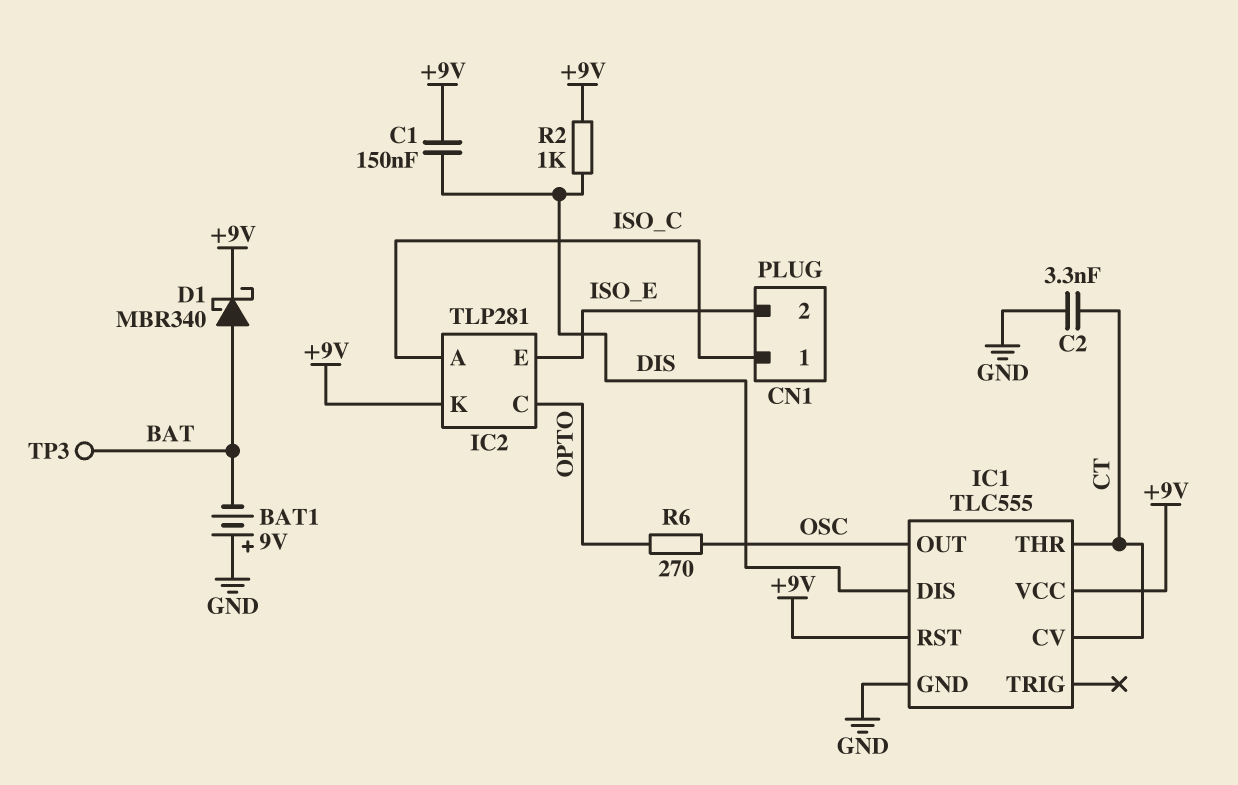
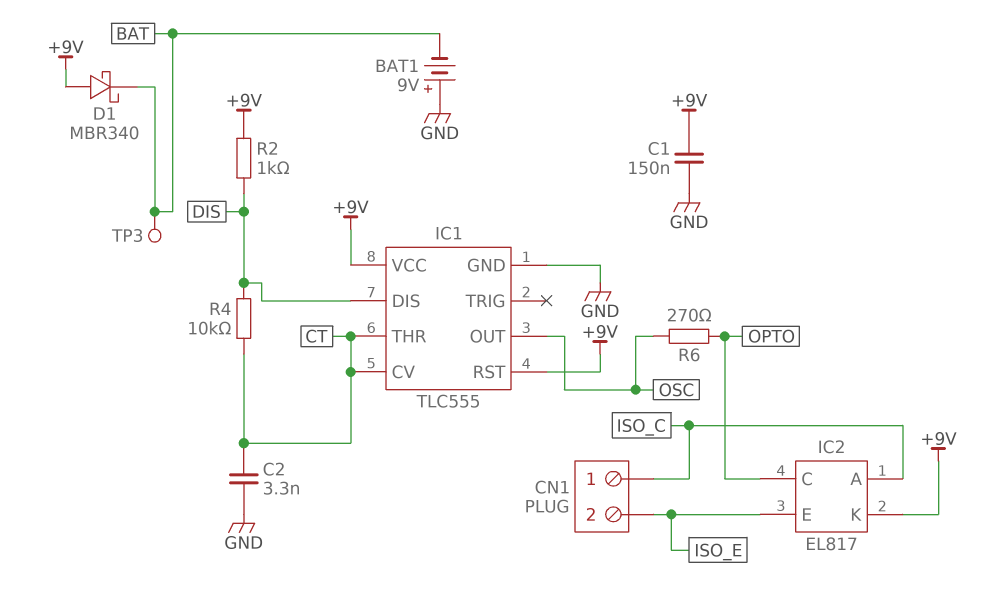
C1: 150nF (+9V, DIS) -> 150nF (+9V, GND)
D1: schottky MBR340 (A BAT, K +9V) -> schottky MBR340 (A +9V, K BAT)
IC2: TLP281 -> EL817
R4: none -> 10k (CT, DIS)

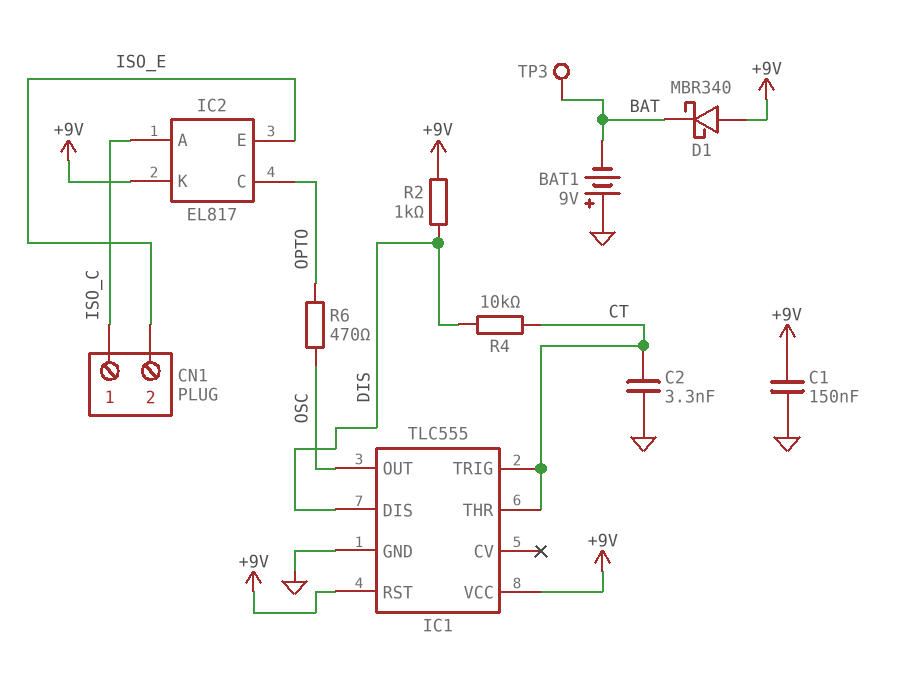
IC1 pin CV: CT -> none
IC1 pin TRIG: none -> CT
R6: 270 (OPTO, OSC) -> 470 (OPTO, OSC)

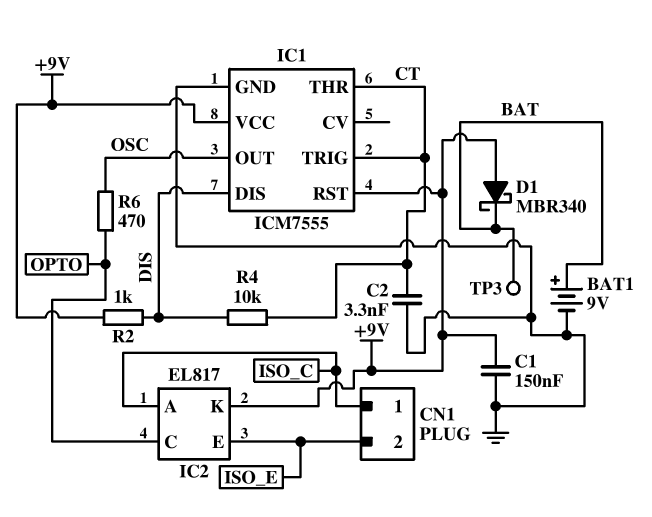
BAT1: 9V (plus GND, minus BAT) -> 9V (plus BAT, minus GND)
IC1: TLC555 -> ICM7555

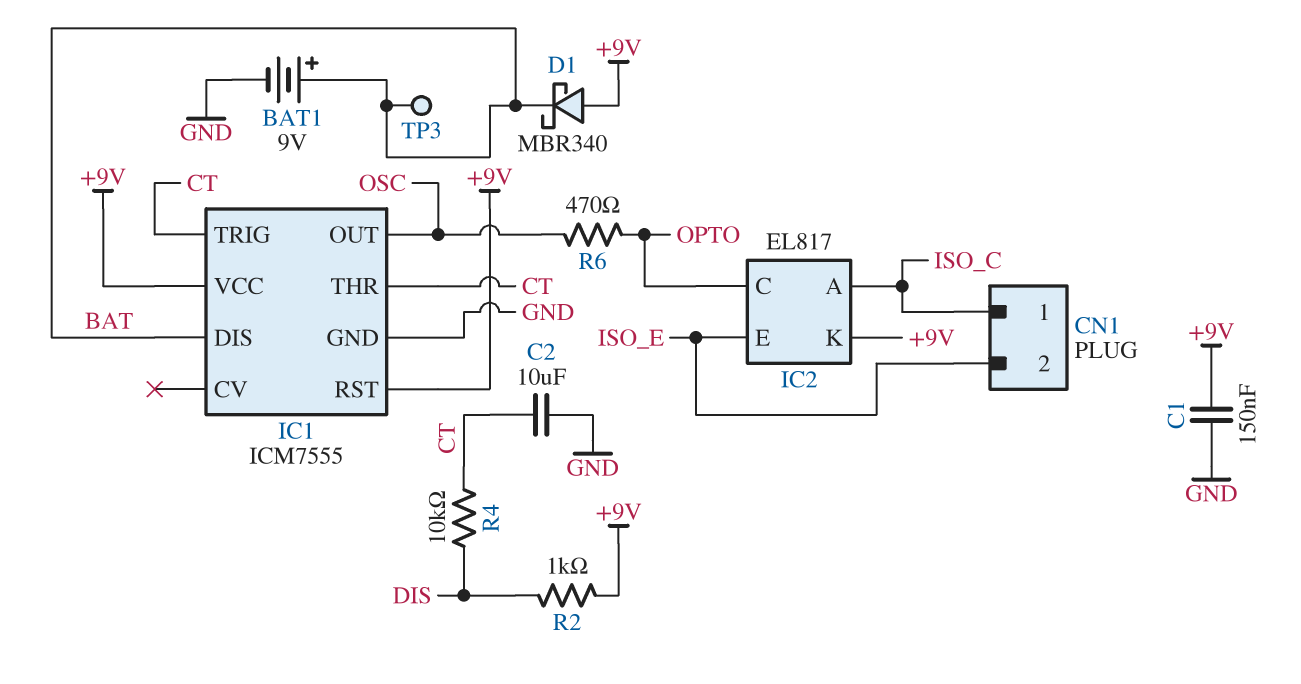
C2: 3.3nF (CT, GND) -> 10uF (CT, GND)
IC1 pin DIS: DIS -> BAT

